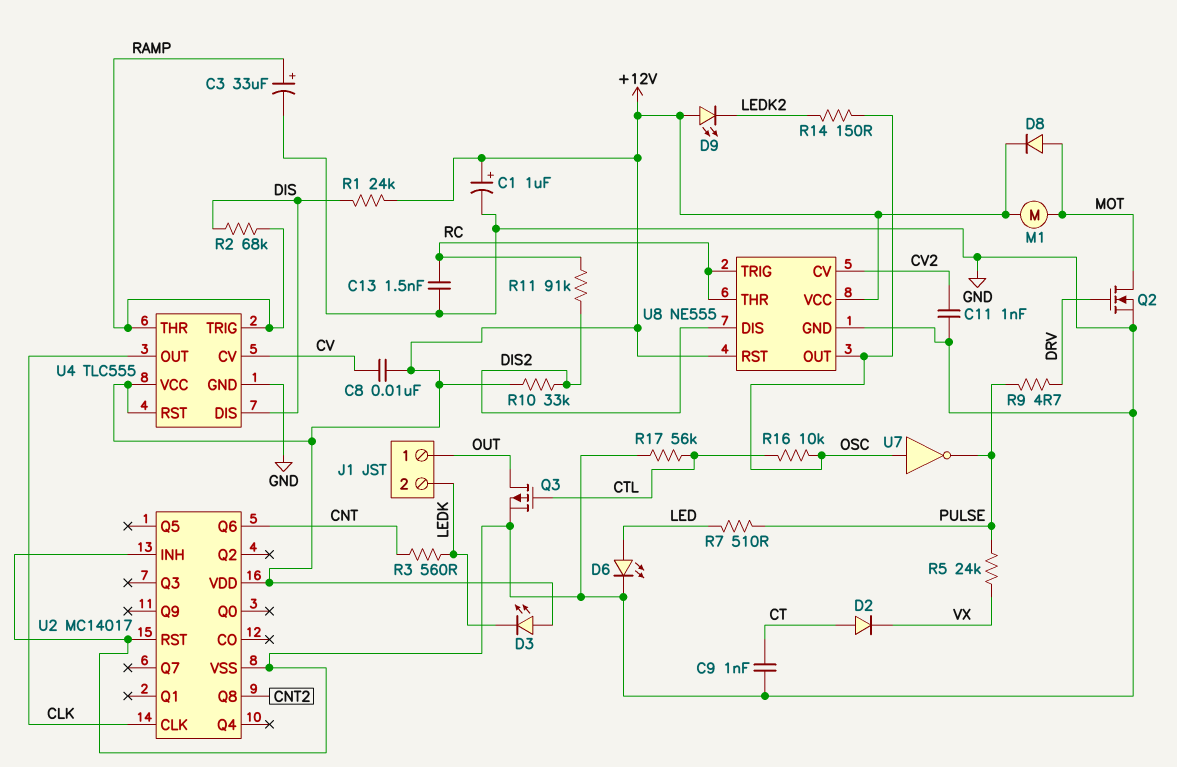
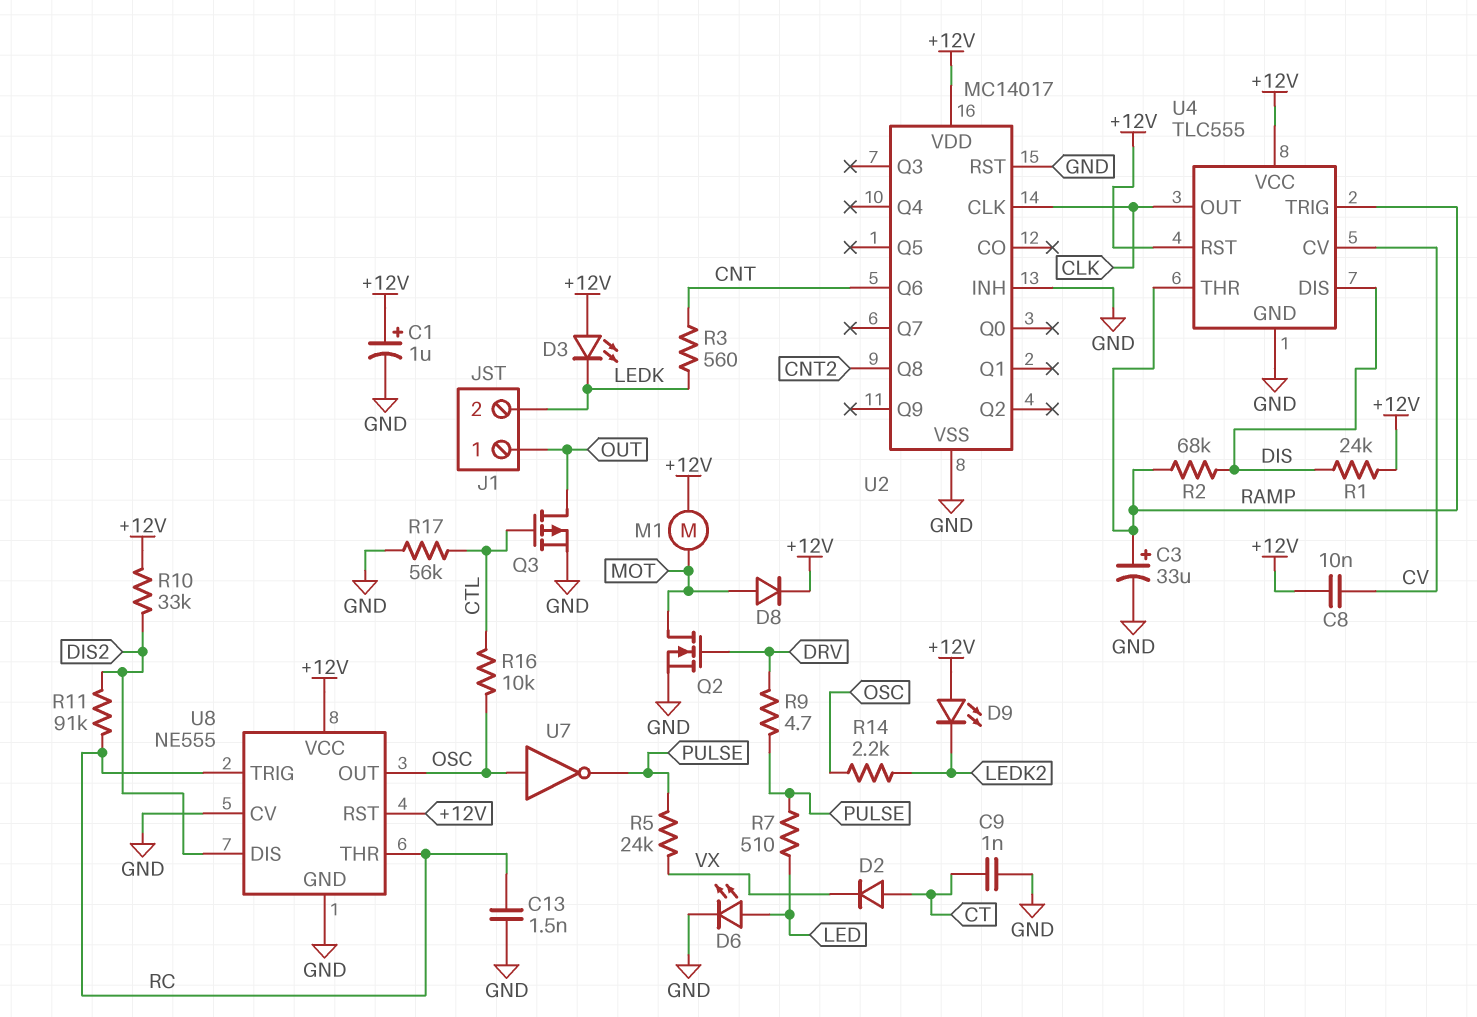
C11: 1nF (CV2, GND) -> none
R14: 150 (LEDK2, OSC) -> 2.2k (LEDK2, OSC)
U8 pin CV: CV2 -> GND

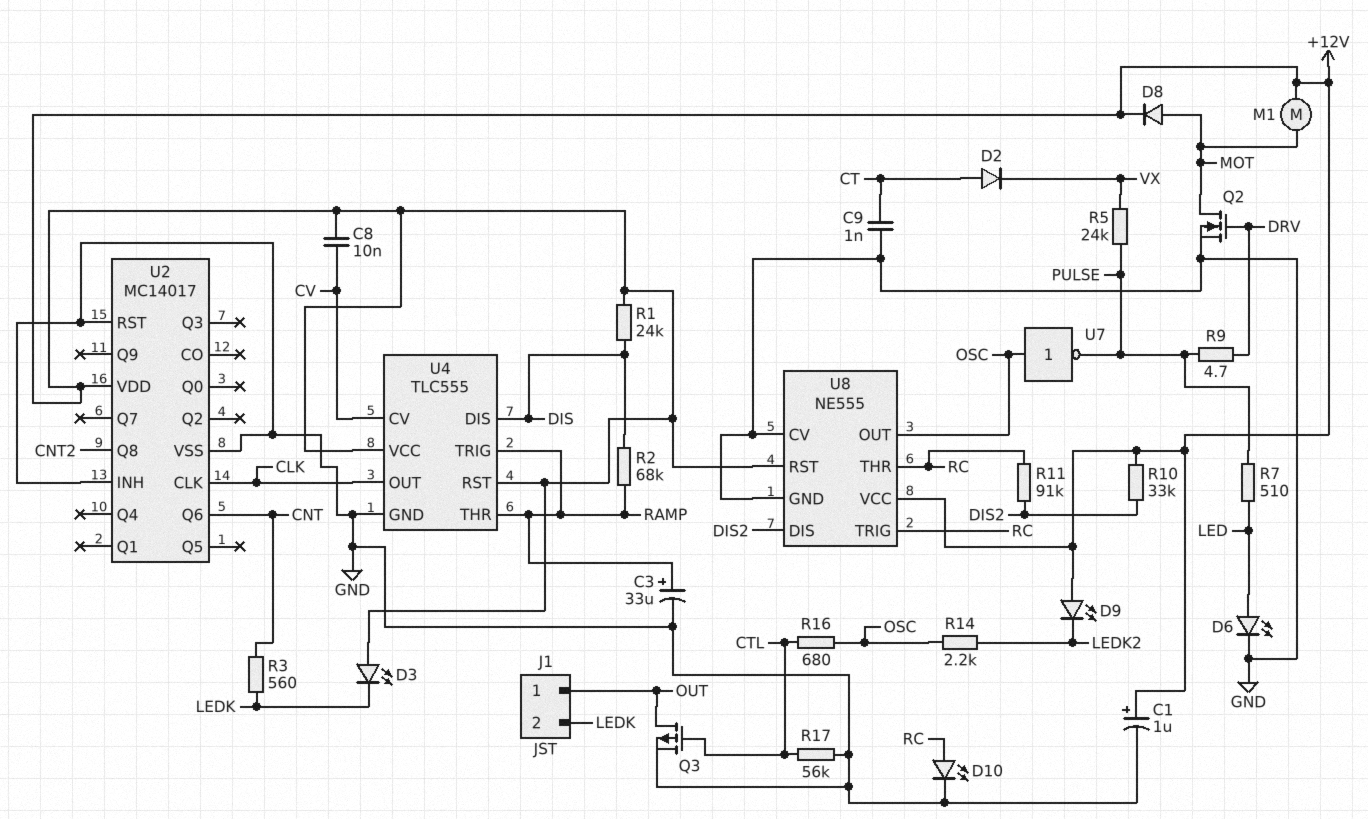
C13: 1.5nF (GND, RC) -> none
D10: none -> LED (A RC, K GND)
R16: 10k (CTL, OSC) -> 680 (CTL, OSC)

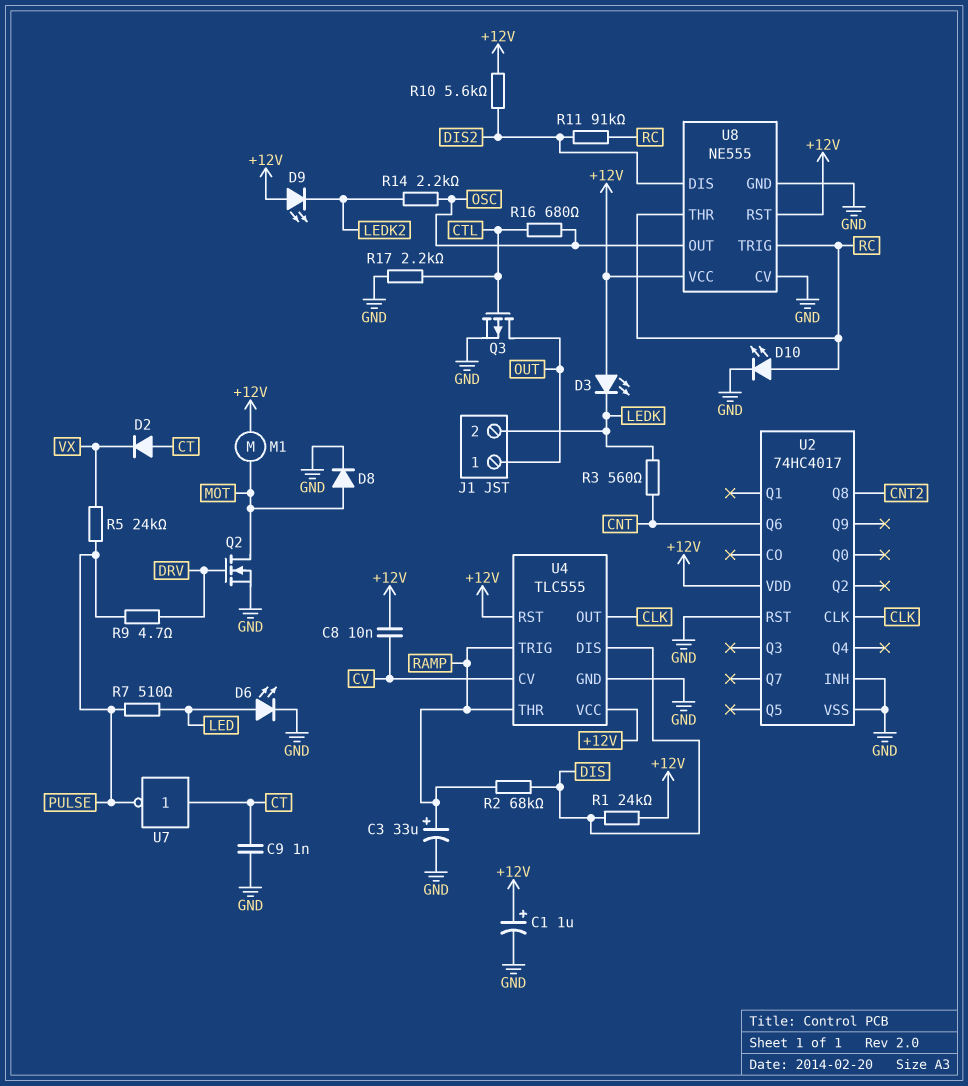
D8: diode (A MOT, K +12V) -> diode (A MOT, K GND)
R10: 33k (+12V, DIS2) -> 5.6k (+12V, DIS2)
R17: 56k (CTL, GND) -> 2.2k (CTL, GND)
U2: MC14017 -> 74HC4017
U7: NOT (in OSC, out PULSE) -> NOT (in CT, out PULSE)

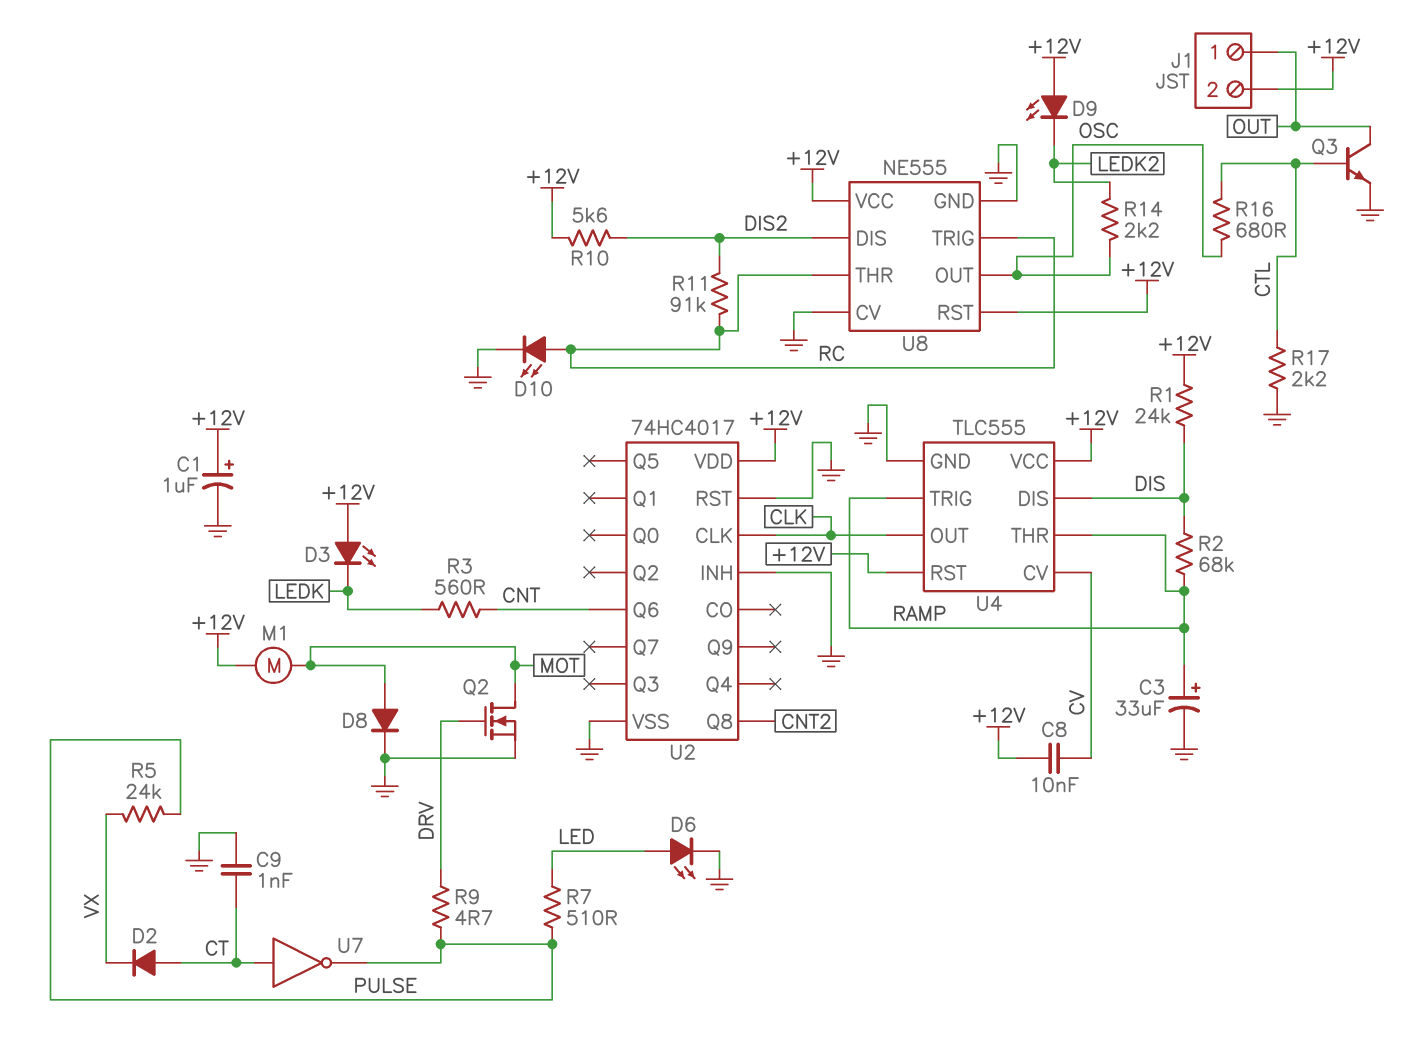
J1 pin 2: LEDK -> +12V
Q3: PMOS (G CTL, D OUT, S GND) -> NPN (B CTL, C OUT, E GND)

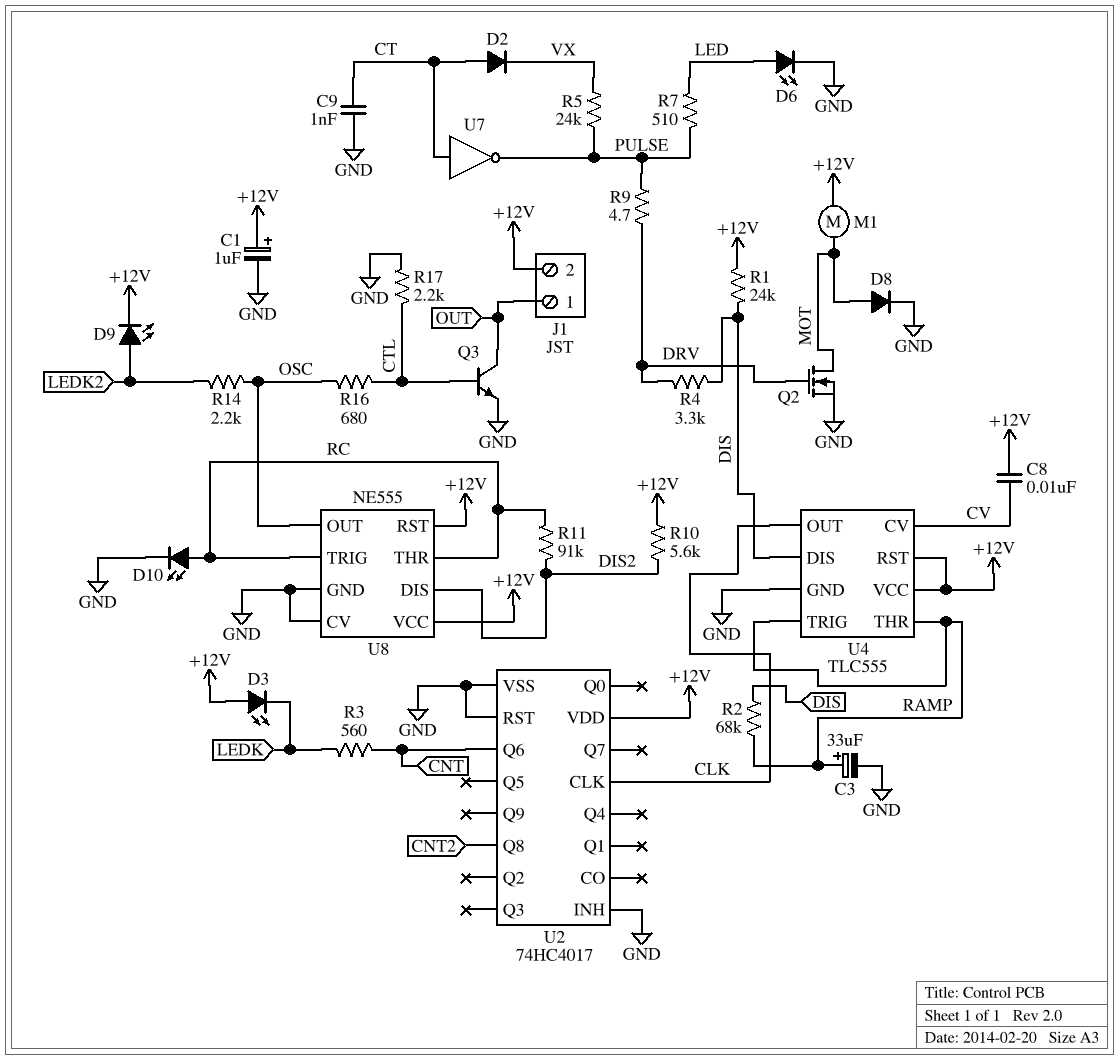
D9: LED (A +12V, K LEDK2) -> LED (A LEDK2, K +12V)
R4: none -> 3.3k (DIS, DRV)

